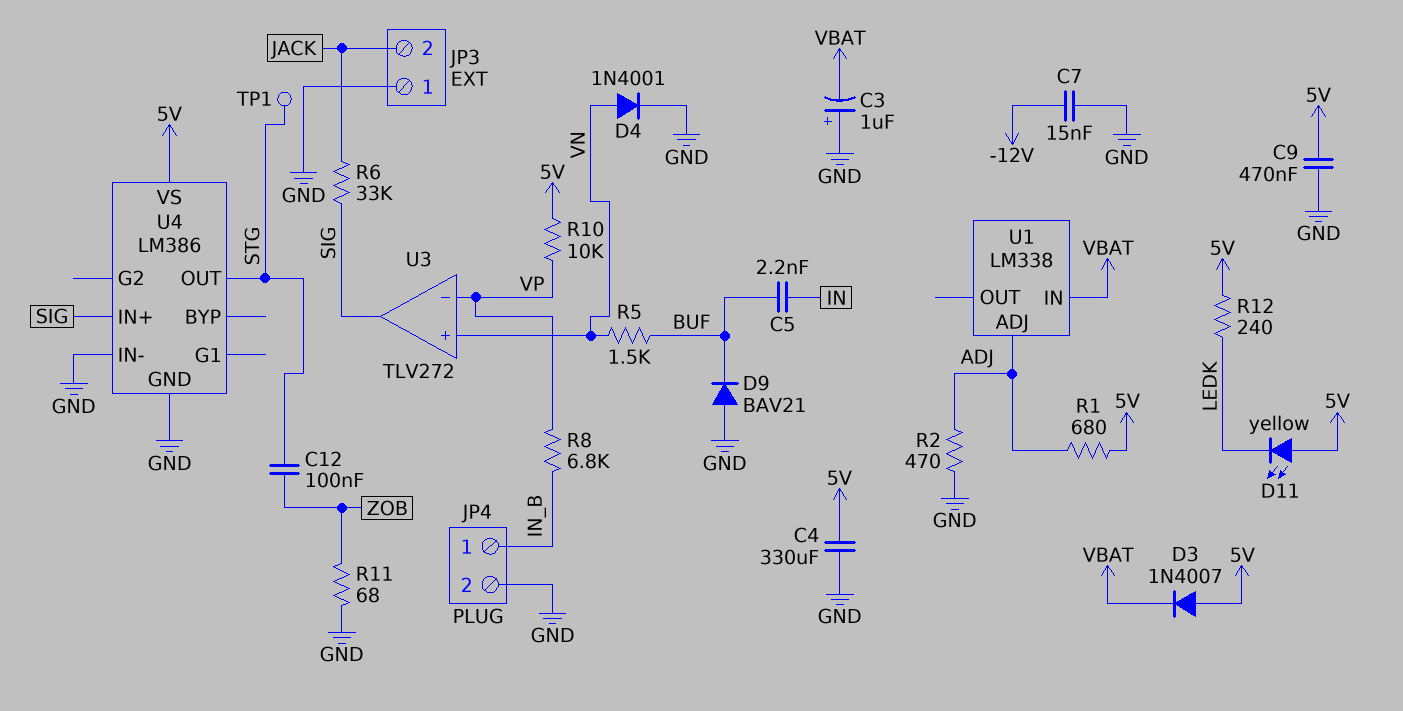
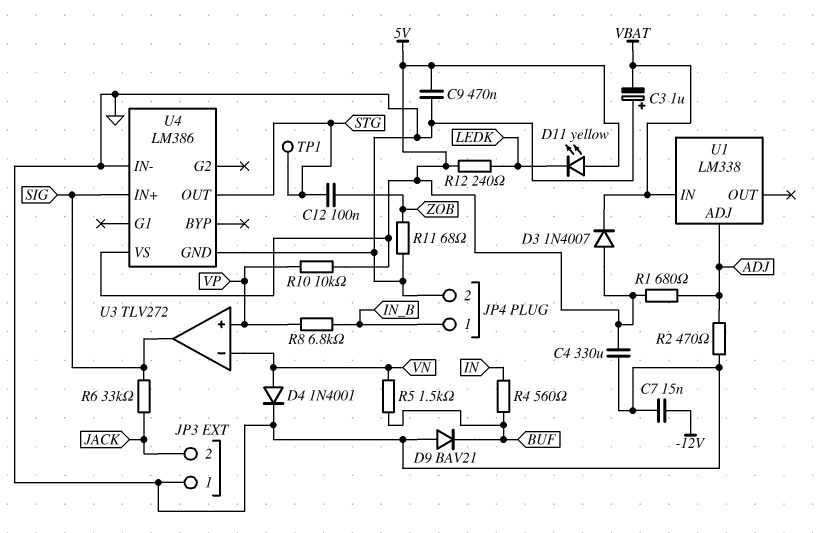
C5: 2.2nF (BUF, IN) -> none
R4: none -> 560 (BUF, IN)
U3 pin in+: VN -> VP
U3 pin in-: VP -> VN

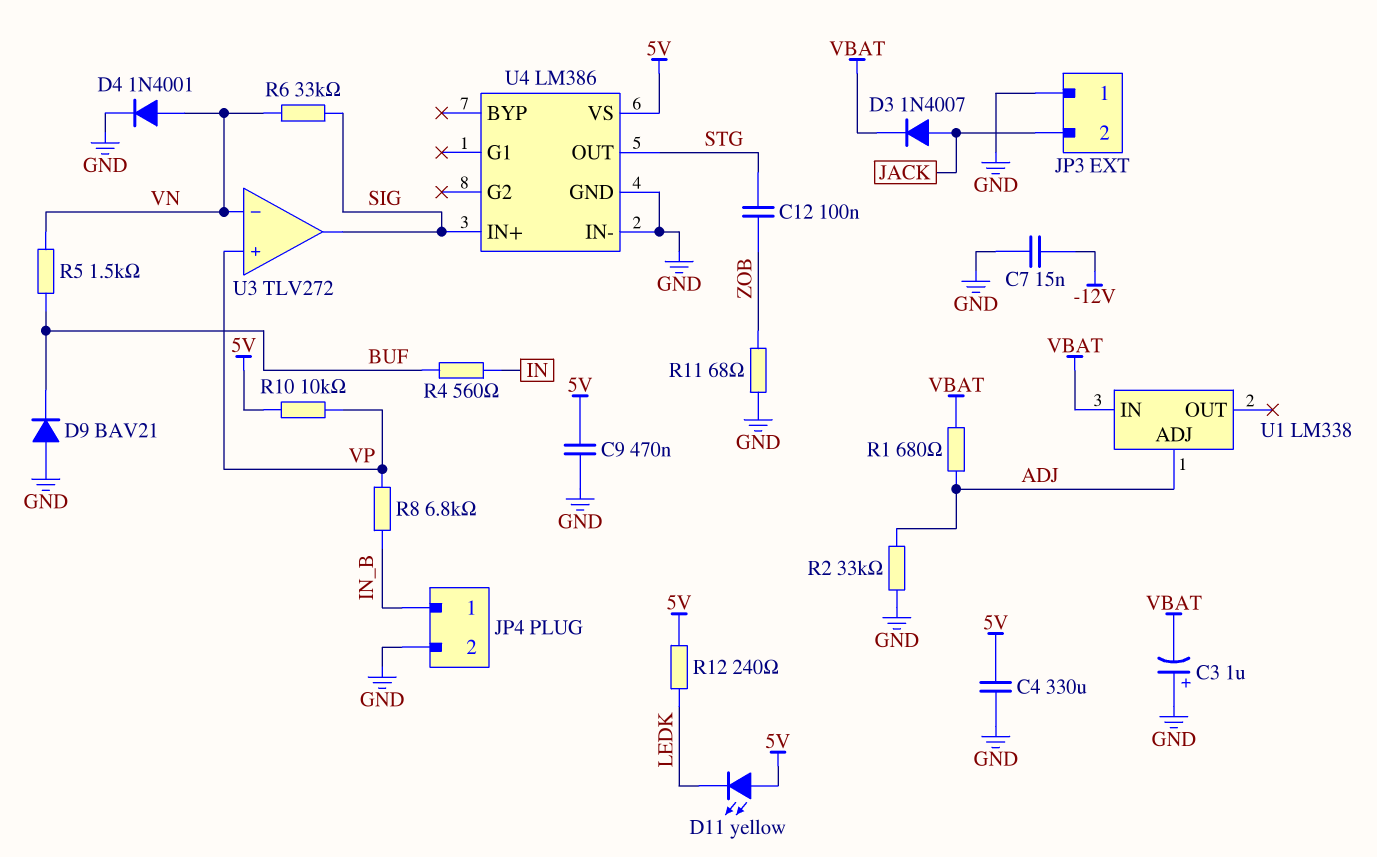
D3: diode 1N4007 (A 5V, K VBAT) -> diode 1N4007 (A JACK, K VBAT)
R1: 680 (5V, ADJ) -> 680 (ADJ, VBAT)
R2: 470 (ADJ, GND) -> 33k (ADJ, GND)
R6: 33k (JACK, SIG) -> 33k (SIG, VN)
TP1: test point (STG) -> none

